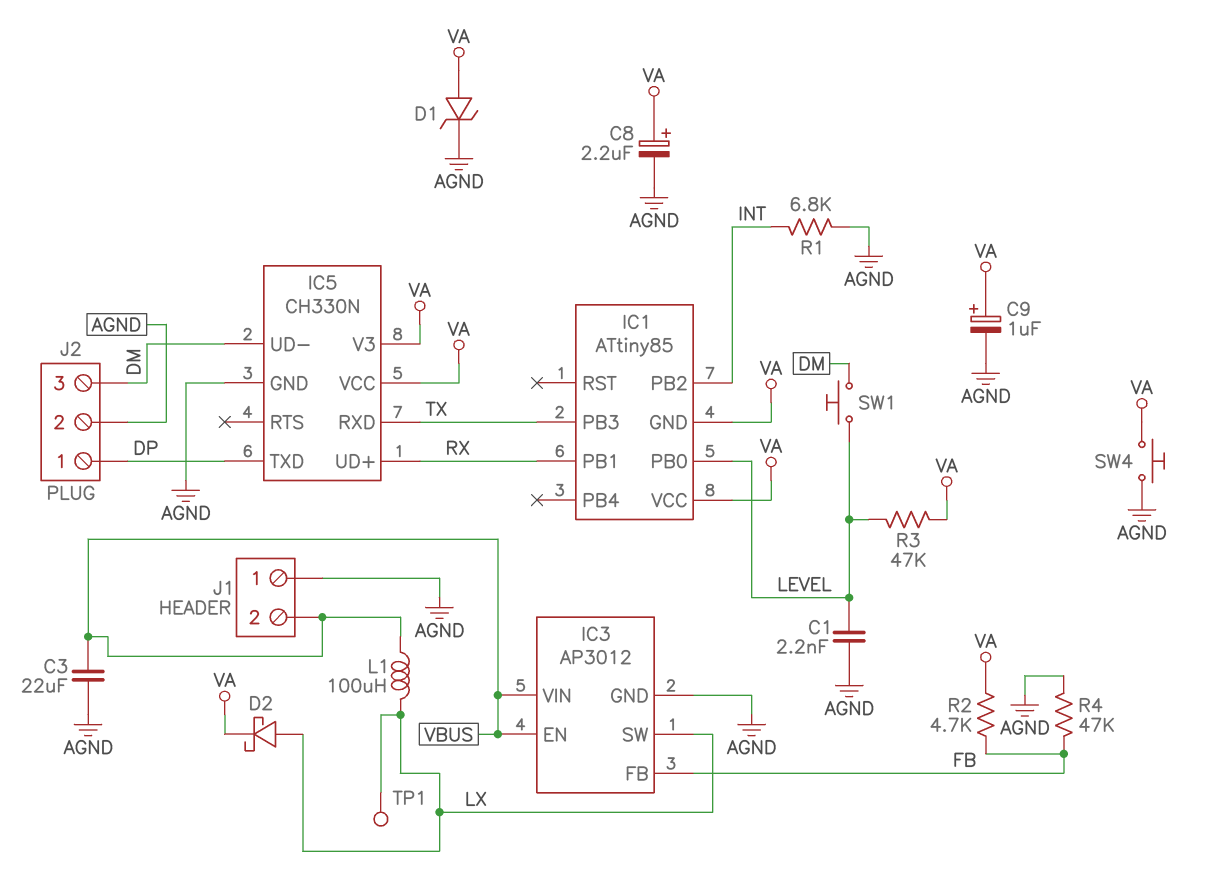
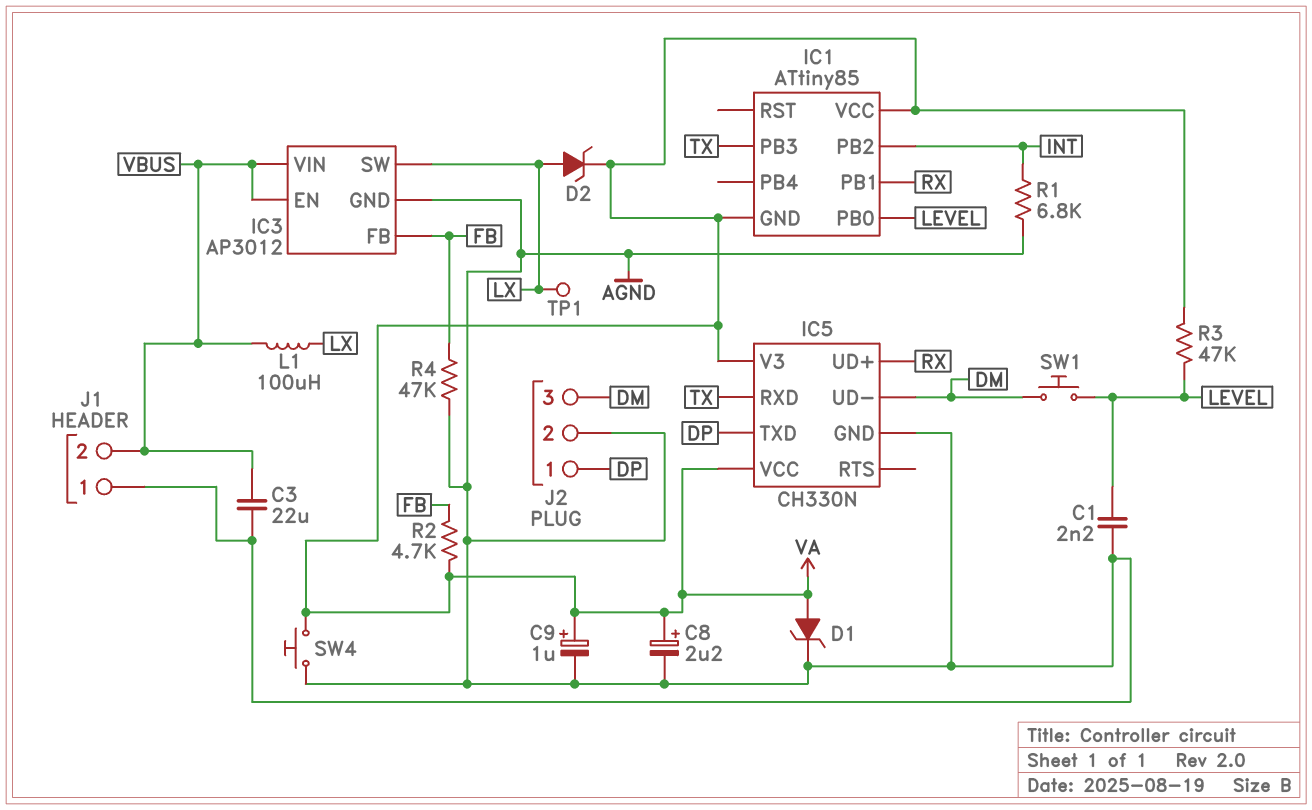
D2: schottky (A LX, K VA) -> zener (A LX, K VA)

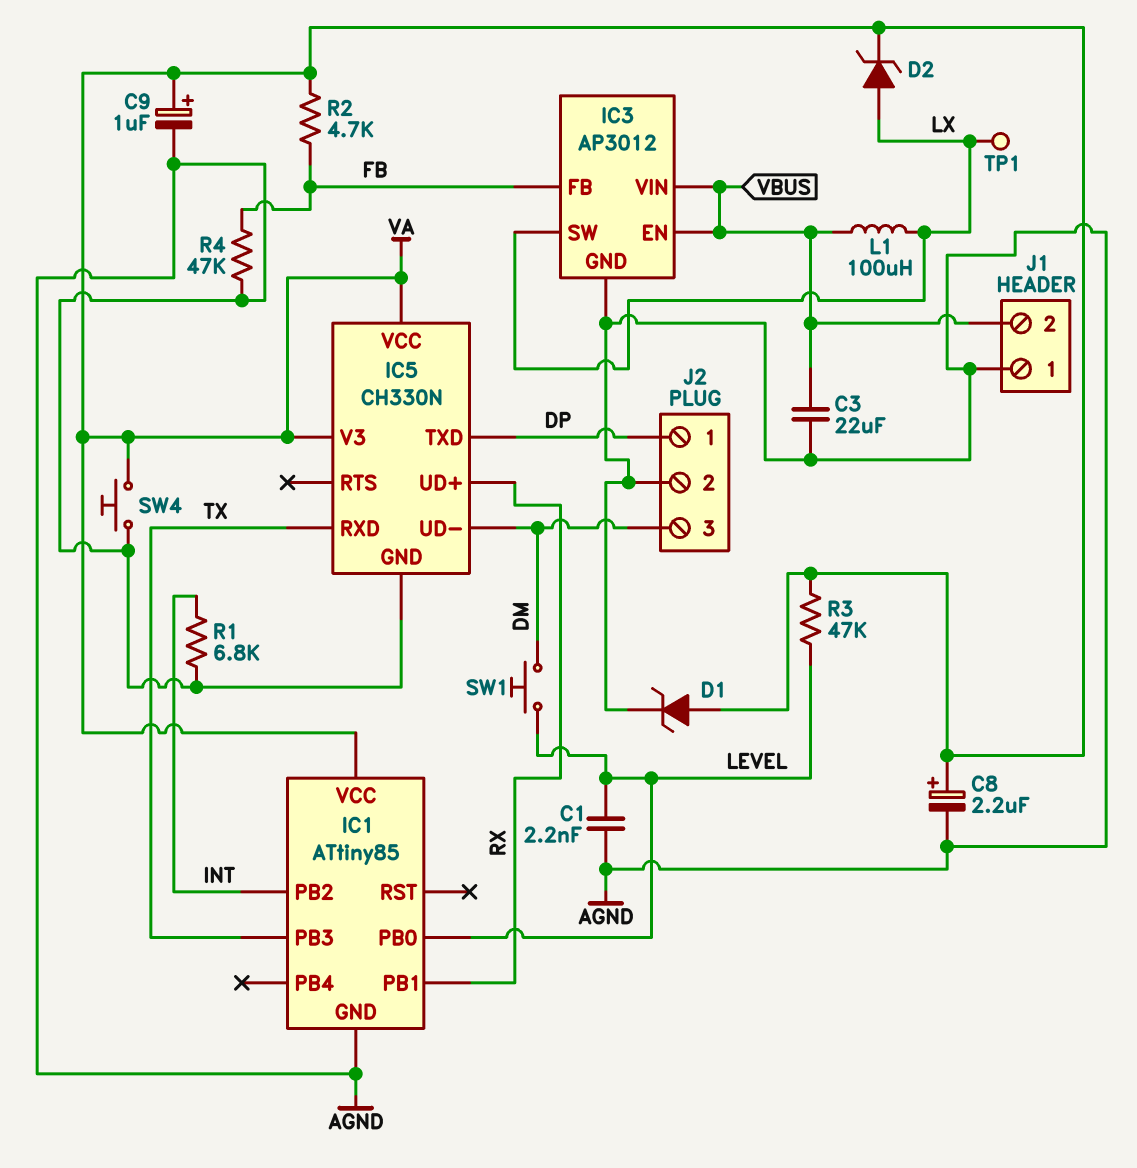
IC1 pin GND: VA -> AGND

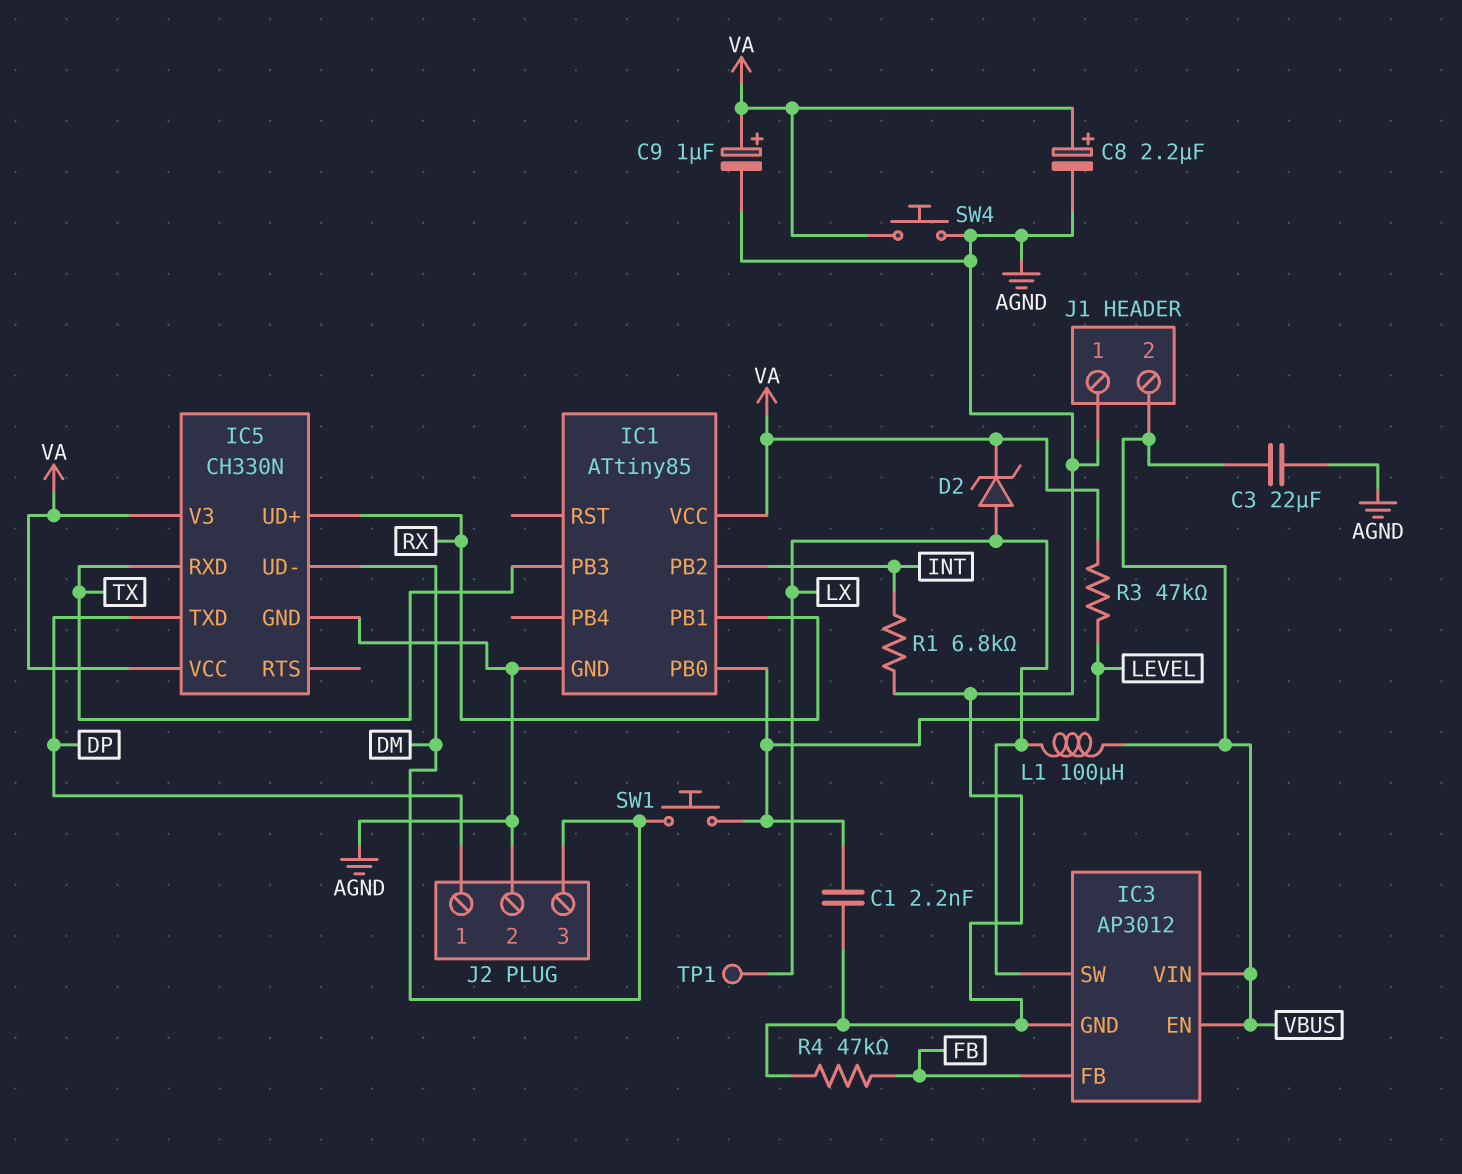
D1: zener (A VA, K AGND) -> none
R2: 4.7k (FB, VA) -> none

